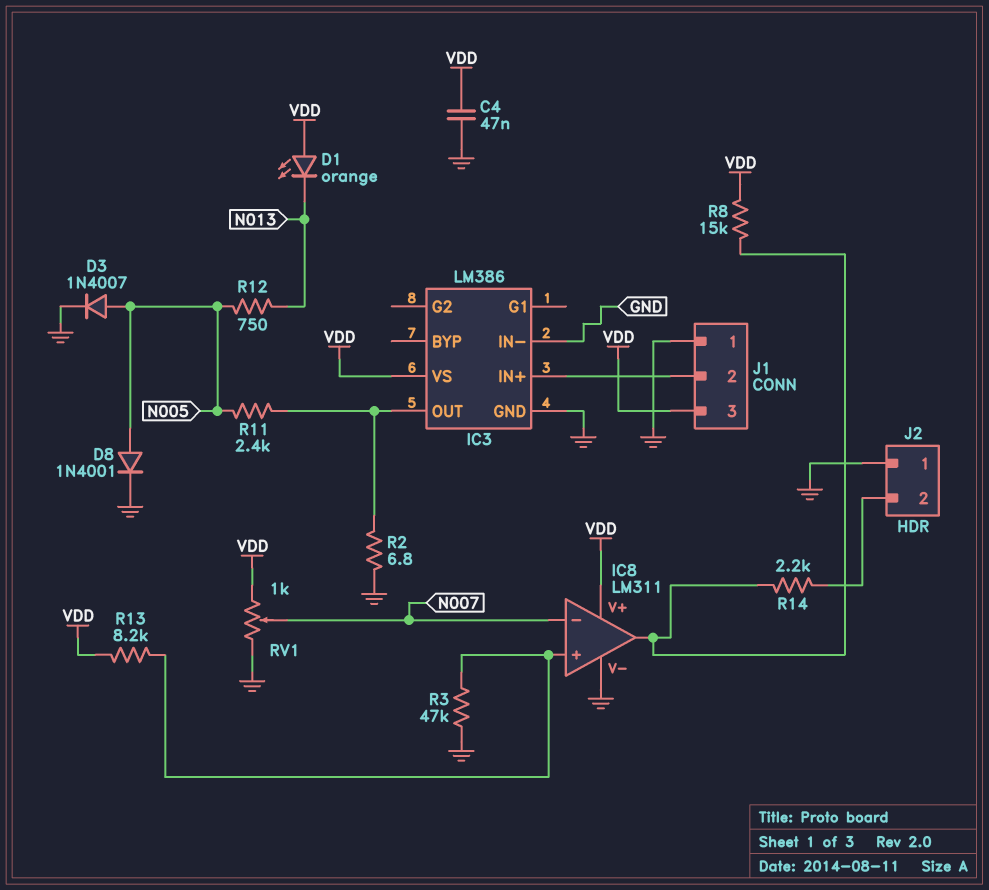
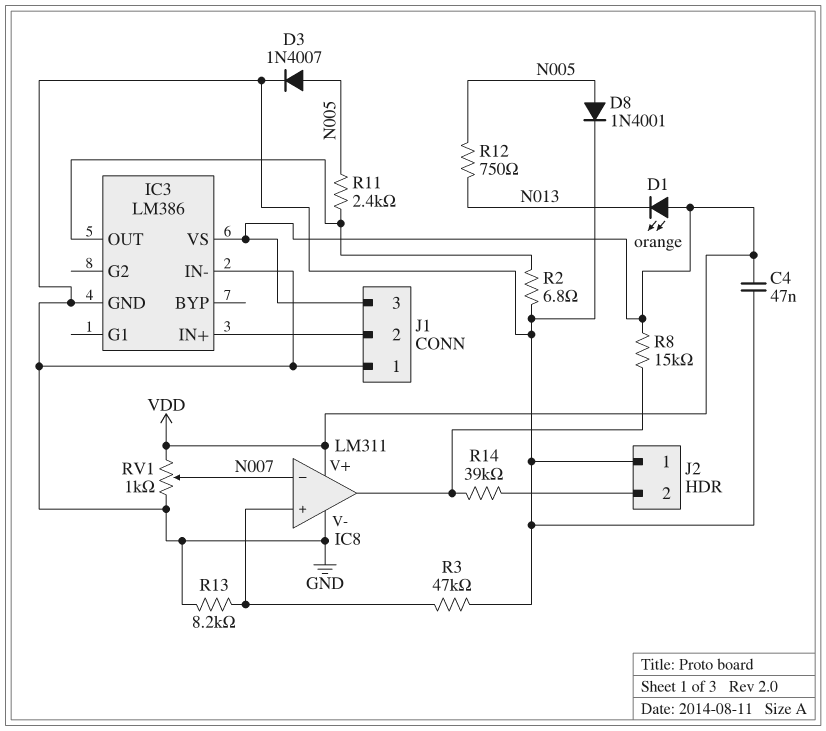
R13: 8.2k (IC8/in+, VDD) -> 8.2k (GND, IC8/in+)
R14: 2.2k (IC8/out, J2/2) -> 39k (IC8/out, J2/2)

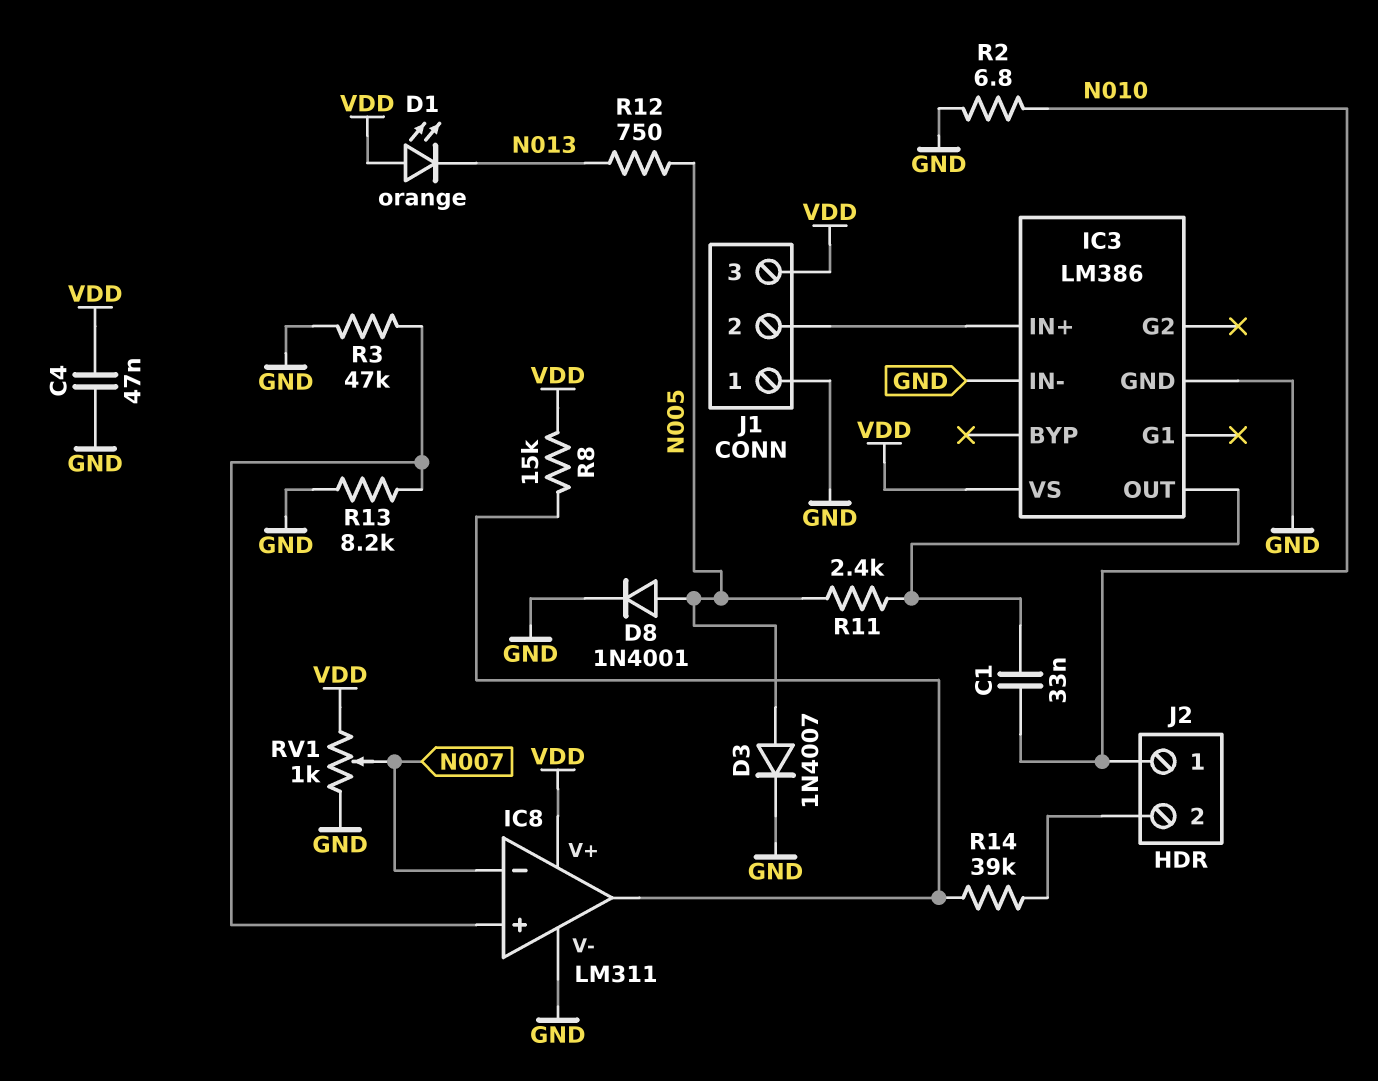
C1: none -> 33nF (IC3/OUT, N010)
J2 pin 1: GND -> N010
R2: 6.8 (GND, IC3/OUT) -> 6.8 (GND, N010)

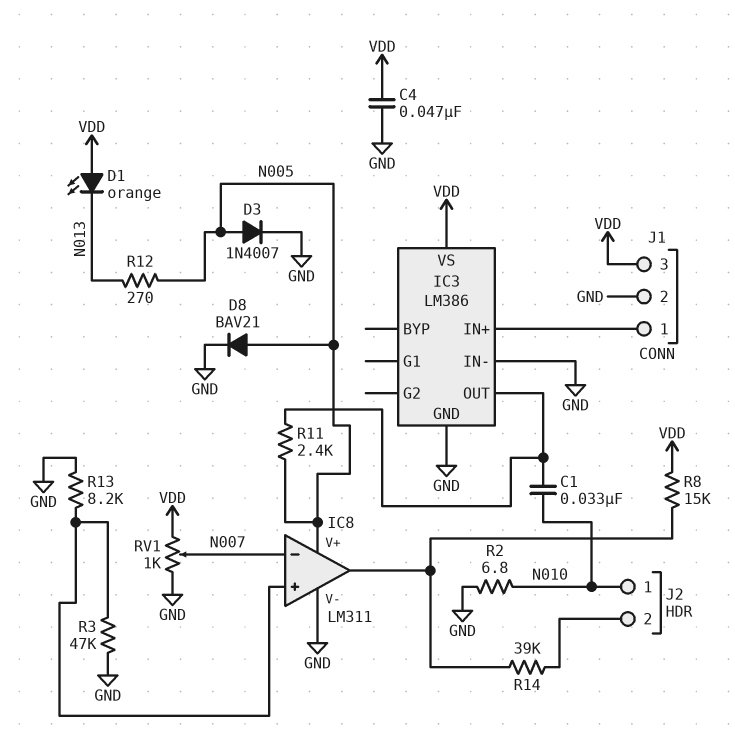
D8: diode 1N4001 (A N005, K GND) -> diode BAV21 (A N005, K GND)
IC8 pin V+: VDD -> N005
J1 pin 1: GND -> IC3/IN+
J1 pin 2: IC3/IN+ -> GND
R12: 750 (N005, N013) -> 270 (N005, N013)

